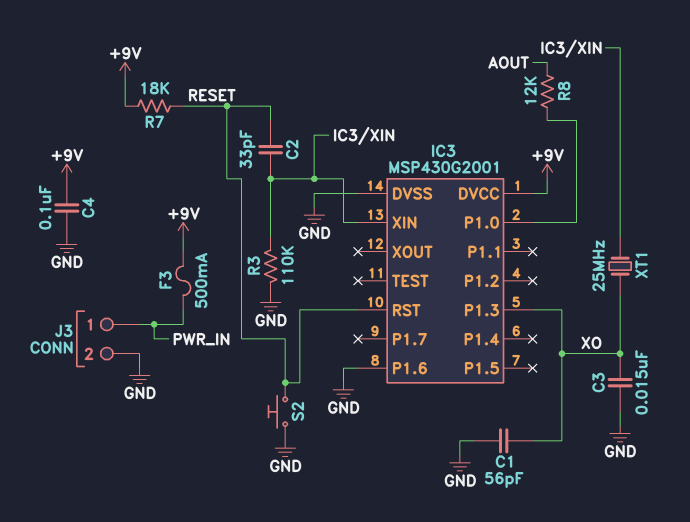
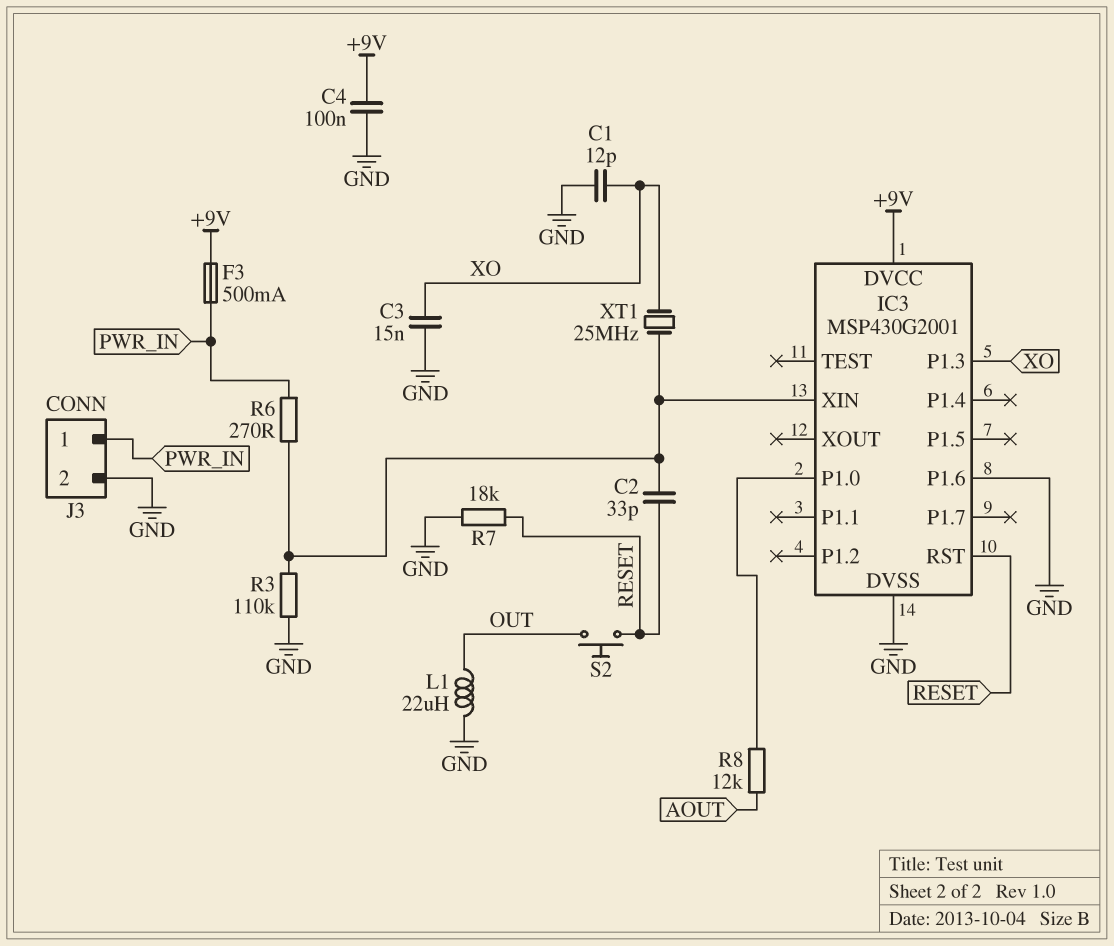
C1: 56pF (GND, XO) -> 12pF (GND, XO)
L1: none -> 22uH (GND, OUT)
R6: none -> 270 (IC3/XIN, PWR_IN)
R7: 18k (+9V, RESET) -> 18k (GND, RESET)
S2: button (GND, RESET) -> button (OUT, RESET)

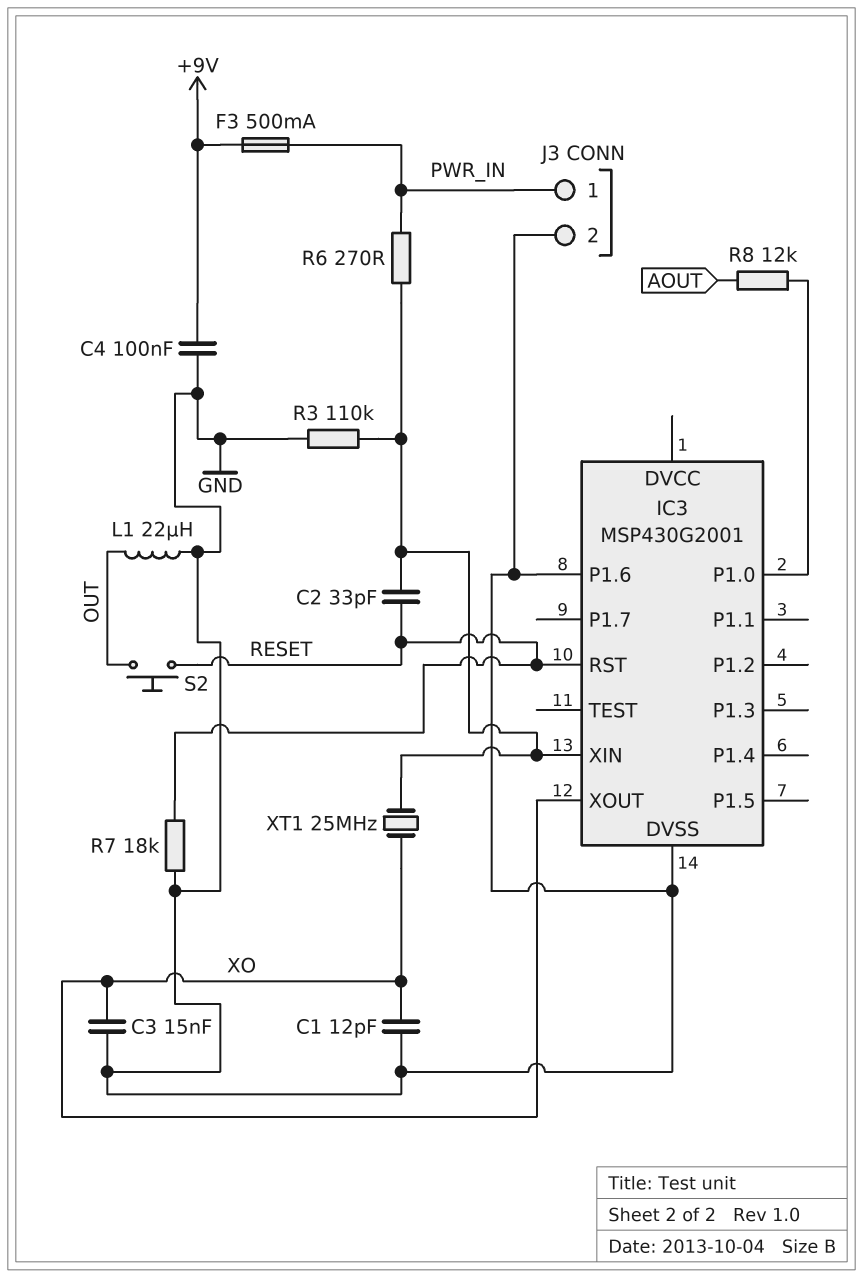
IC3 pin DVCC: +9V -> none
IC3 pin P1.3: XO -> none
IC3 pin XOUT: none -> XO

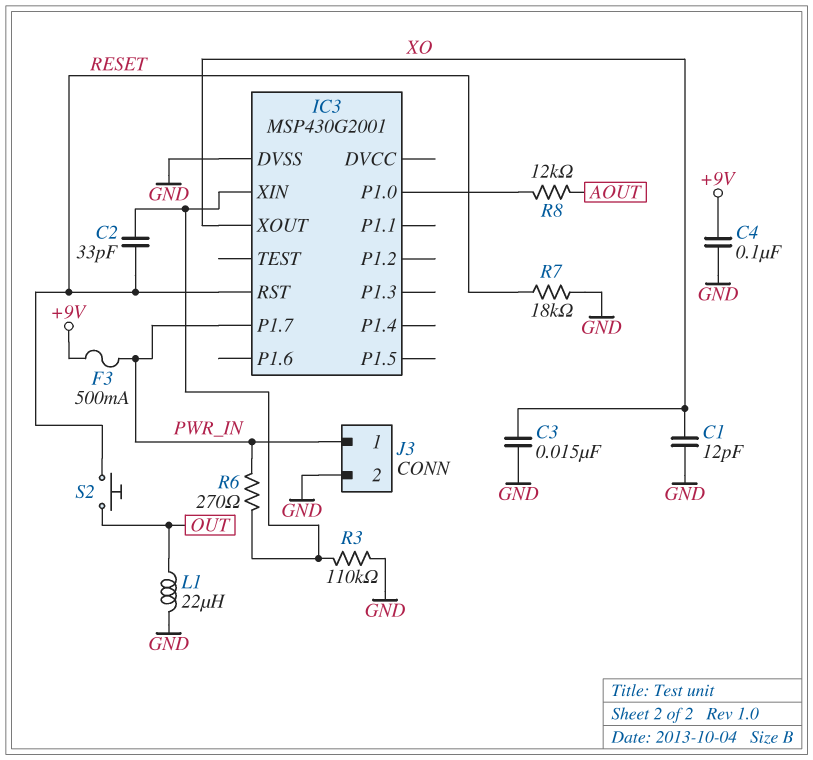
IC3 pin P1.6: GND -> none
IC3 pin P1.7: none -> PWR_IN
XT1: 25MHz (IC3/XIN, XO) -> none

